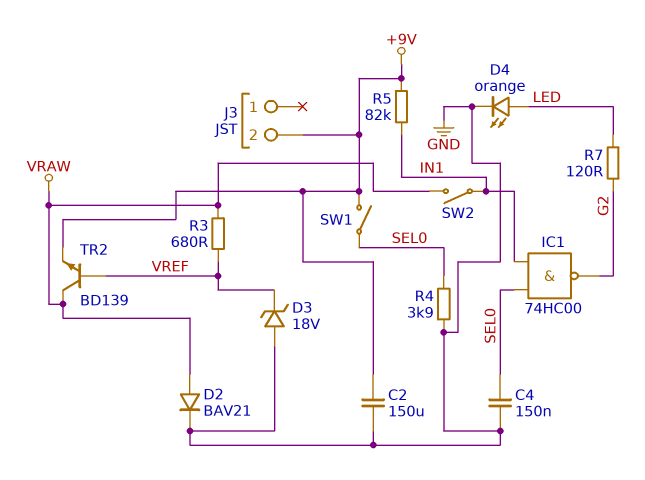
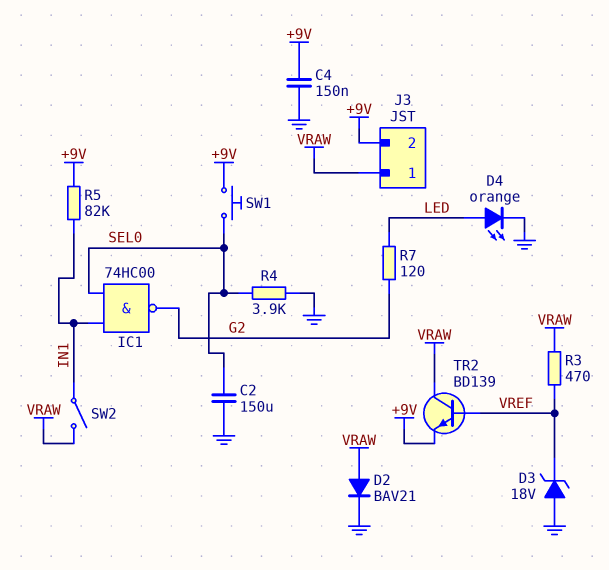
C2: 150uF (+9V, GND) -> 150uF (GND, SEL0)
C4: 150nF (GND, SEL0) -> 150nF (+9V, GND)
J3 pin 1: none -> VRAW
R3: 680 (VRAW, VREF) -> 470 (VRAW, VREF)
SW1: switch (+9V, SEL0) -> button (+9V, SEL0)

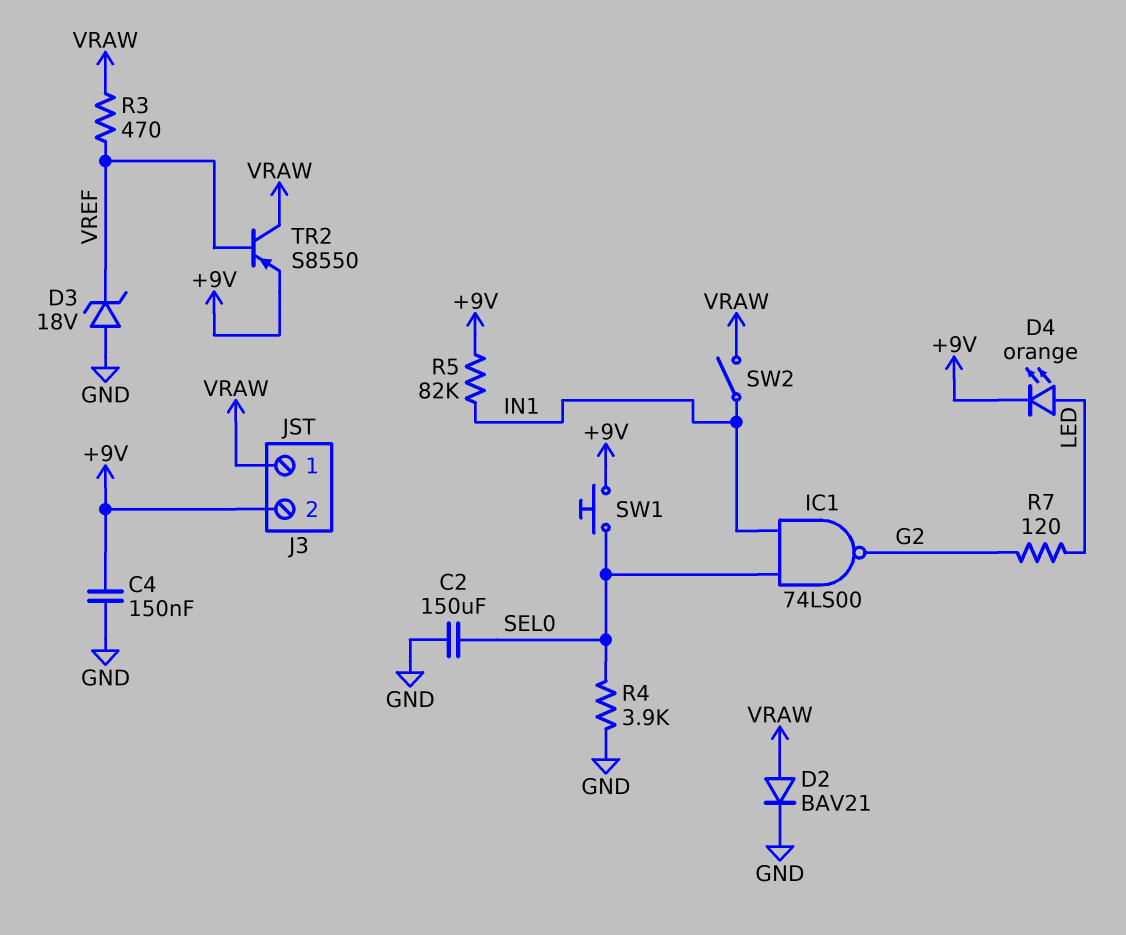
D4: LED orange (A LED, K GND) -> LED orange (A LED, K +9V)
IC1: NAND 74HC00 (in IN1, in SEL0, out G2) -> NAND 74LS00 (in IN1, in SEL0, out G2)
TR2: NPN BD139 (B VREF, C VRAW, E +9V) -> PNP S8550 (B VREF, C VRAW, E +9V)

